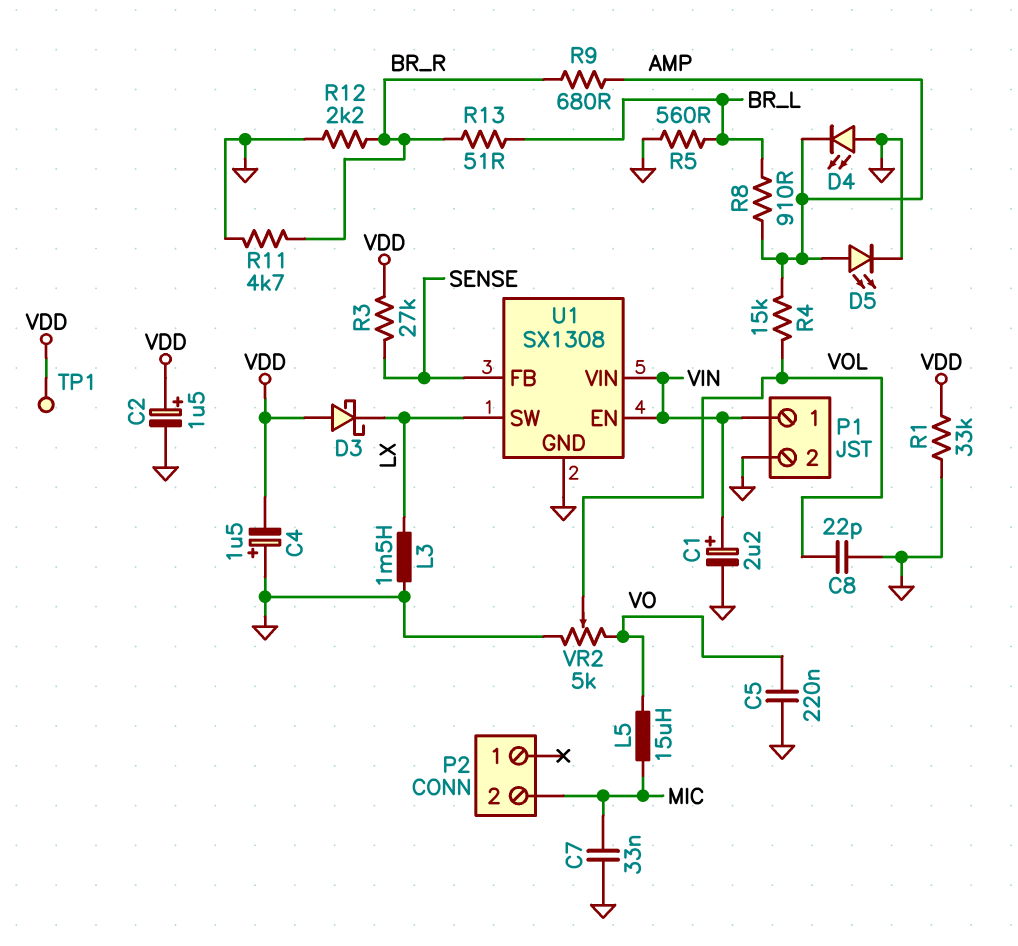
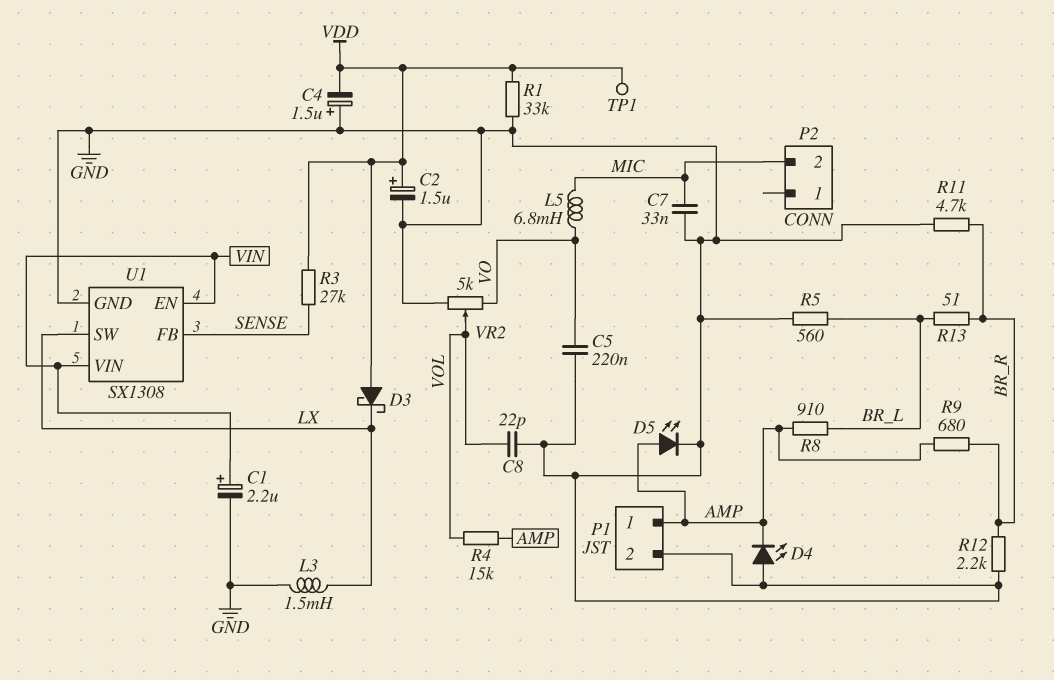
L5: 15uH (MIC, VO) -> 6.8mH (MIC, VO)
P1 pin 1: VIN -> AMP

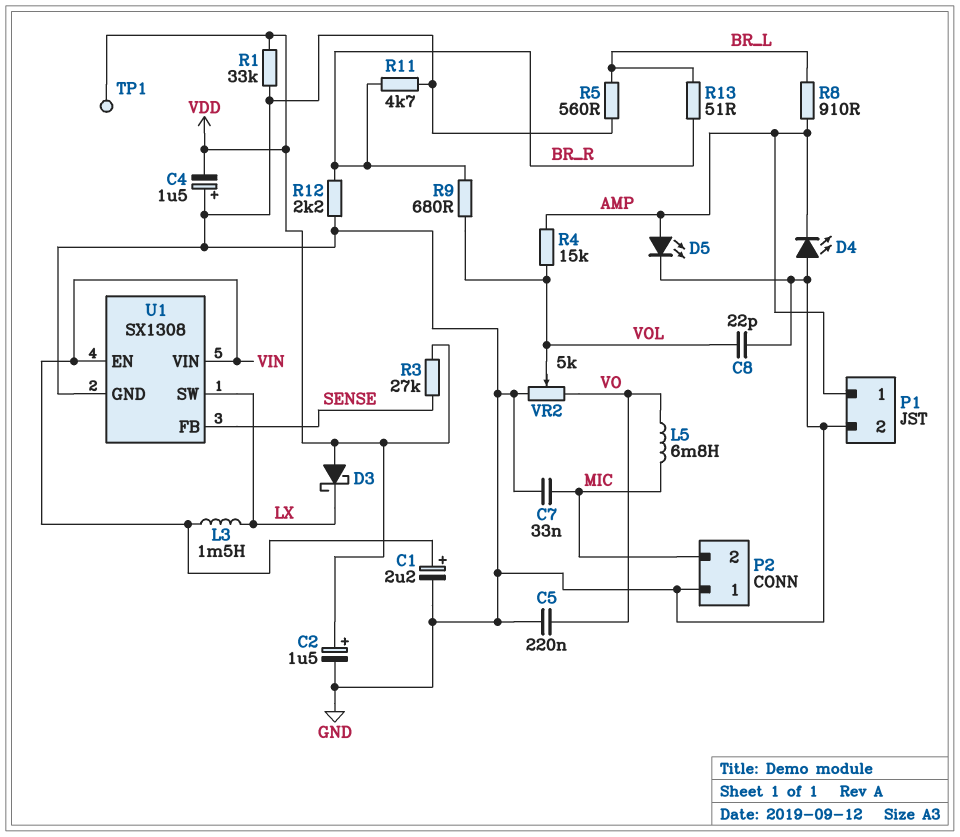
L3: 1.5mH (GND, LX) -> 1.5mH (LX, VIN)
P2 pin 1: none -> GND
R9: 680 (AMP, BR_R) -> 680 (BR_R, VOL)

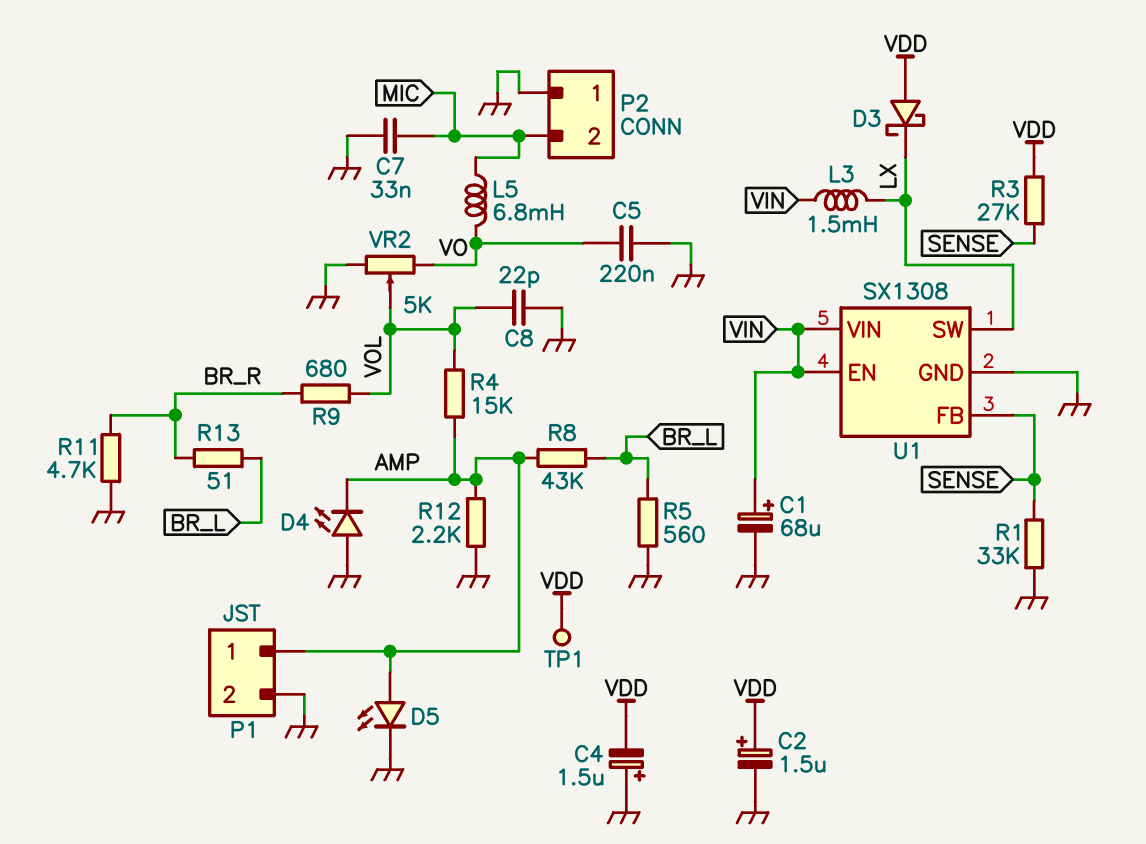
C1: 2.2uF (plus VIN, minus GND) -> 68uF (plus VIN, minus GND)
R1: 33k (GND, VDD) -> 33k (GND, SENSE)
R8: 910 (AMP, BR_L) -> 43k (AMP, BR_L)
R12: 2.2k (BR_R, GND) -> 2.2k (AMP, GND)

